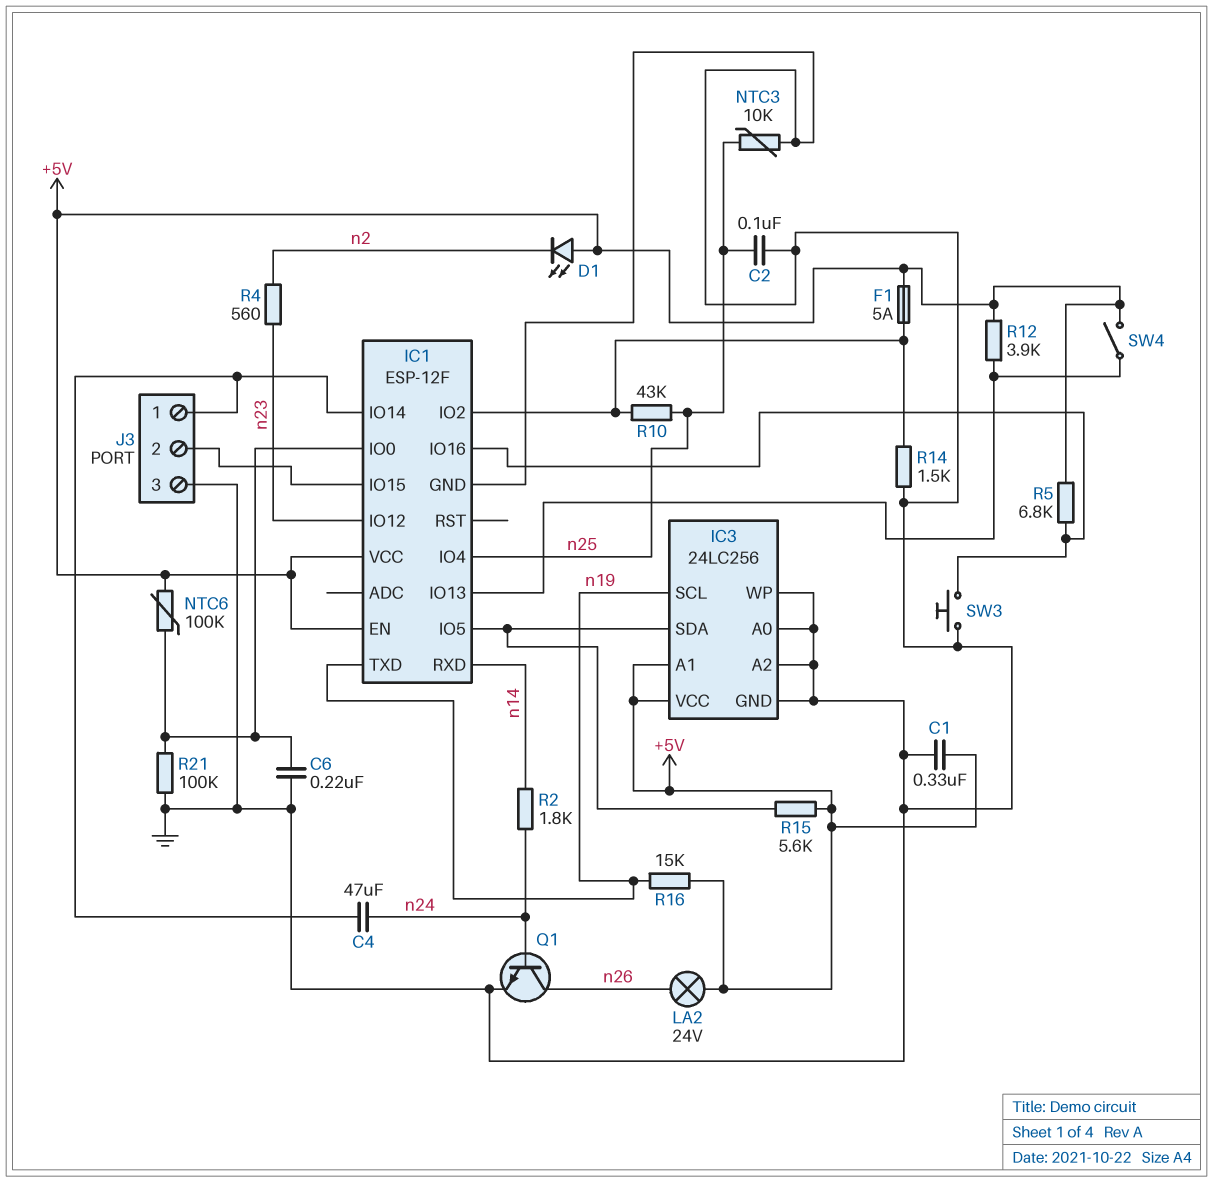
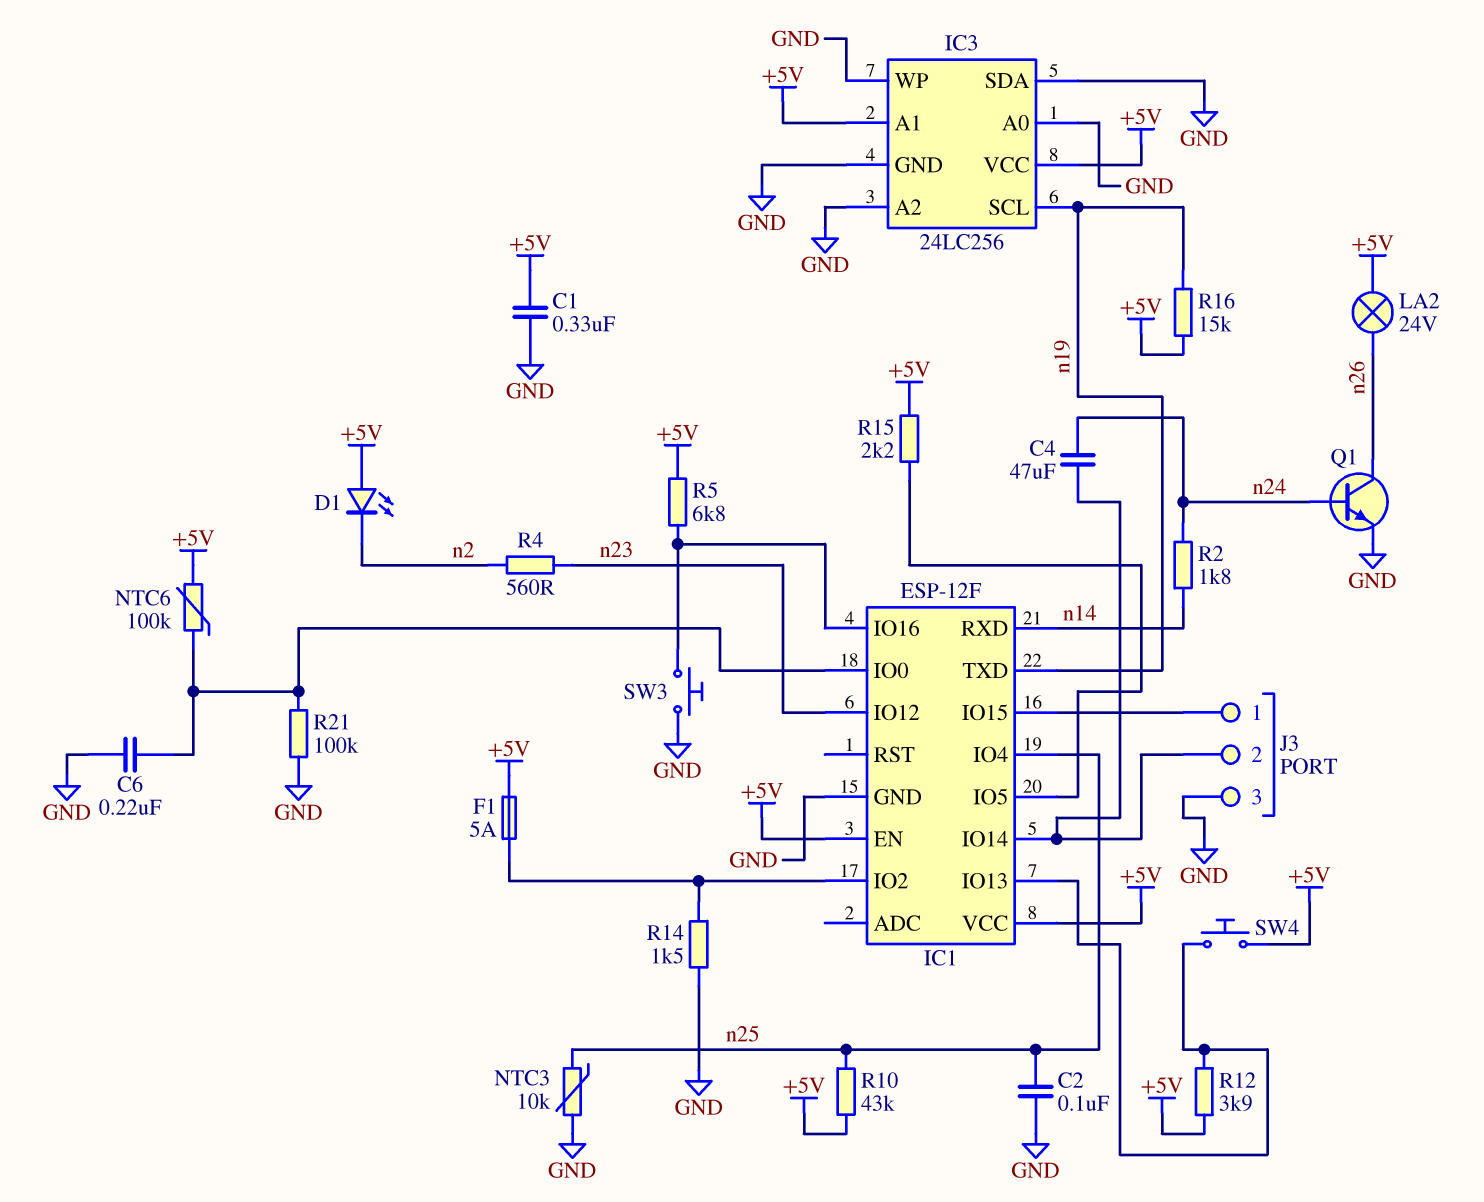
IC3 pin SDA: IC1/IO5 -> GND
J3 pin 1: IC1/IO14 -> IC1/IO15
J3 pin 2: IC1/IO15 -> IC1/IO14
R10: 43k (IC1/IO2, n25) -> 43k (+5V, n25)
R15: 5.6k (+5V, IC1/IO5) -> 2.2k (+5V, IC1/IO5)
SW4: switch (+5V, IC1/IO13) -> button (+5V, IC1/IO13)

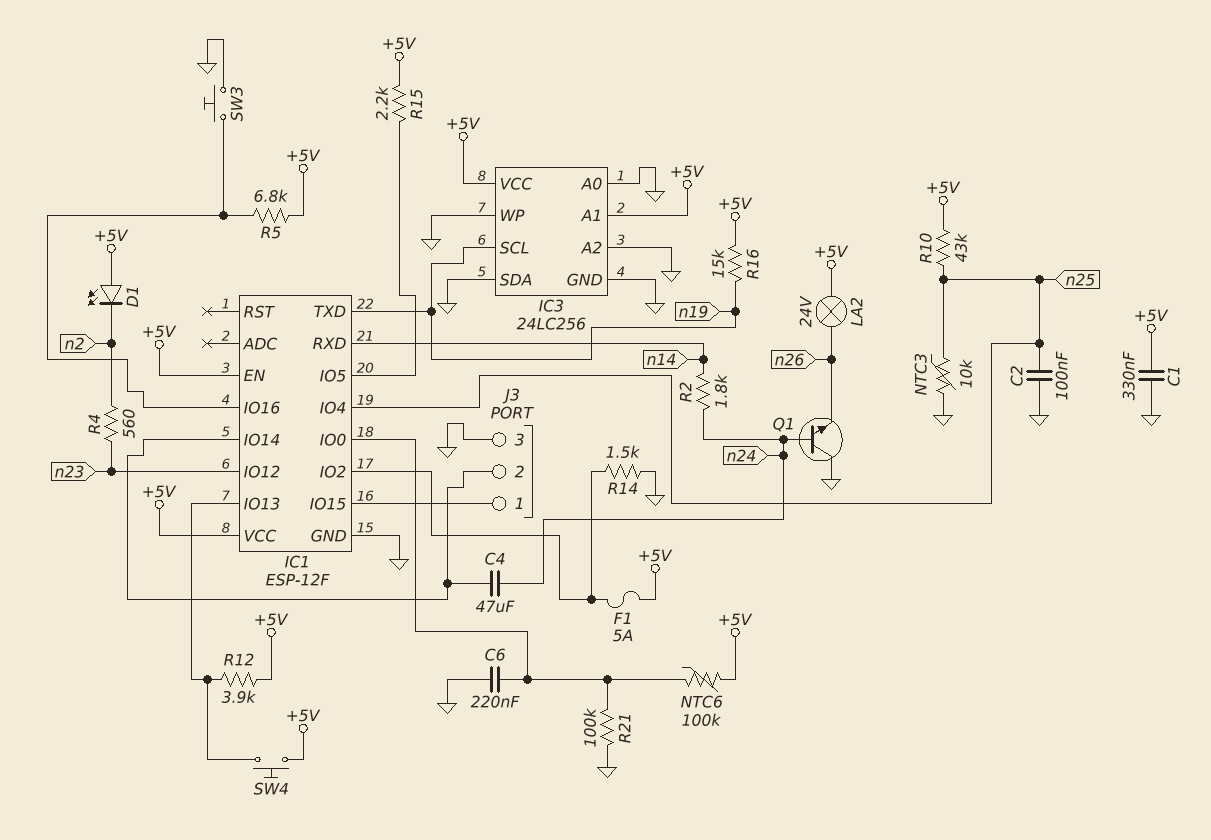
Q1: NPN (B n24, C n26, E GND) -> NPN (B n24, C GND, E n26)

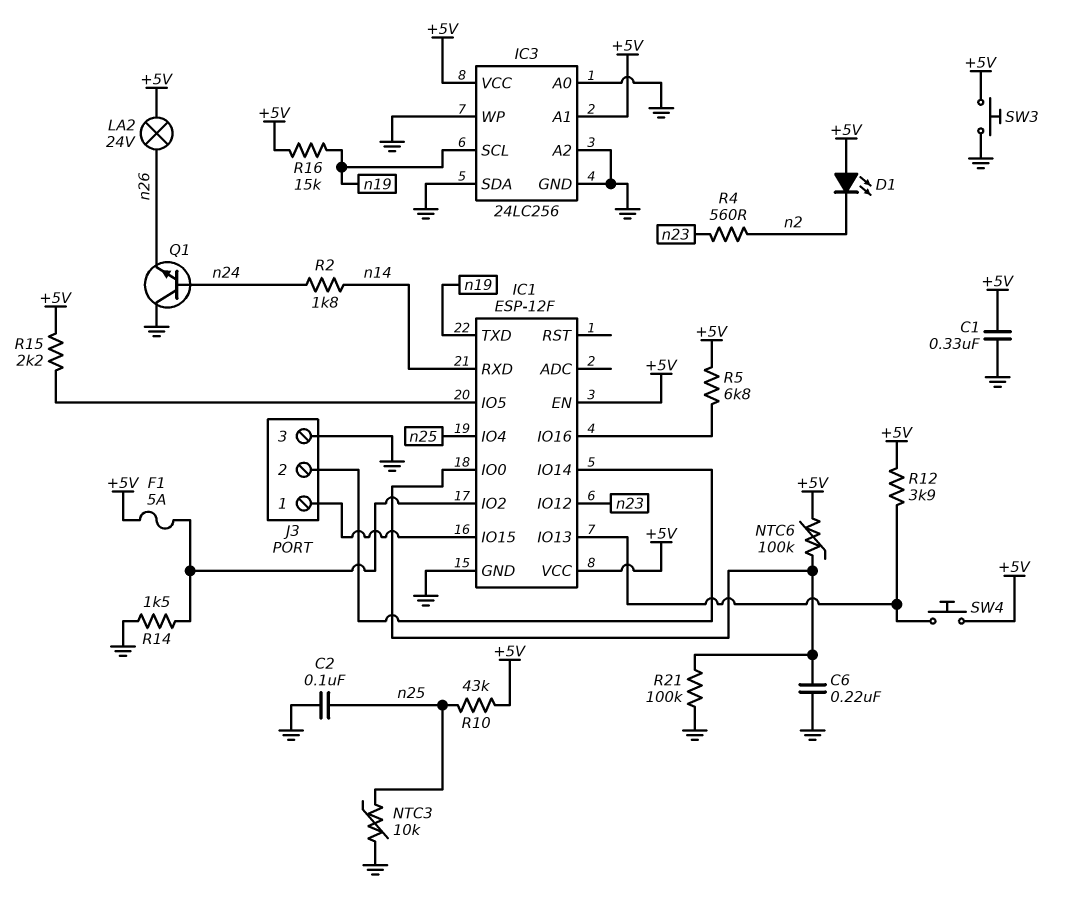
C4: 47uF (IC1/IO14, n24) -> none
SW3: button (GND, IC1/IO16) -> button (+5V, GND)

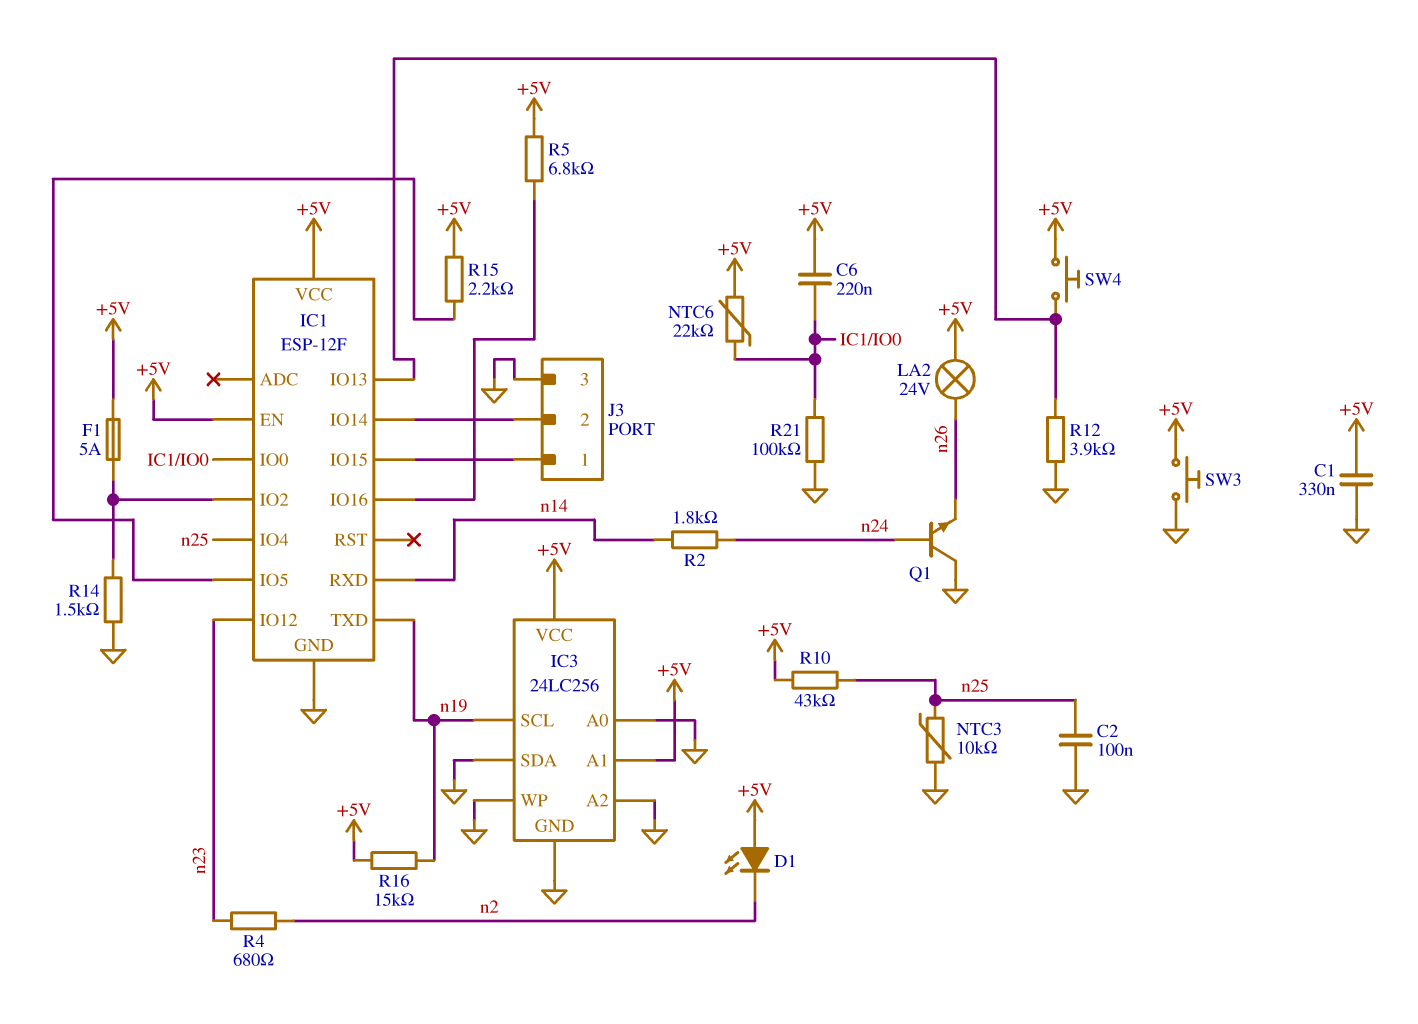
C6: 220nF (GND, IC1/IO0) -> 220nF (+5V, IC1/IO0)
NTC6: 100k (+5V, IC1/IO0) -> 22k (+5V, IC1/IO0)
R4: 560 (n2, n23) -> 680 (n2, n23)
R12: 3.9k (+5V, IC1/IO13) -> 3.9k (GND, IC1/IO13)

